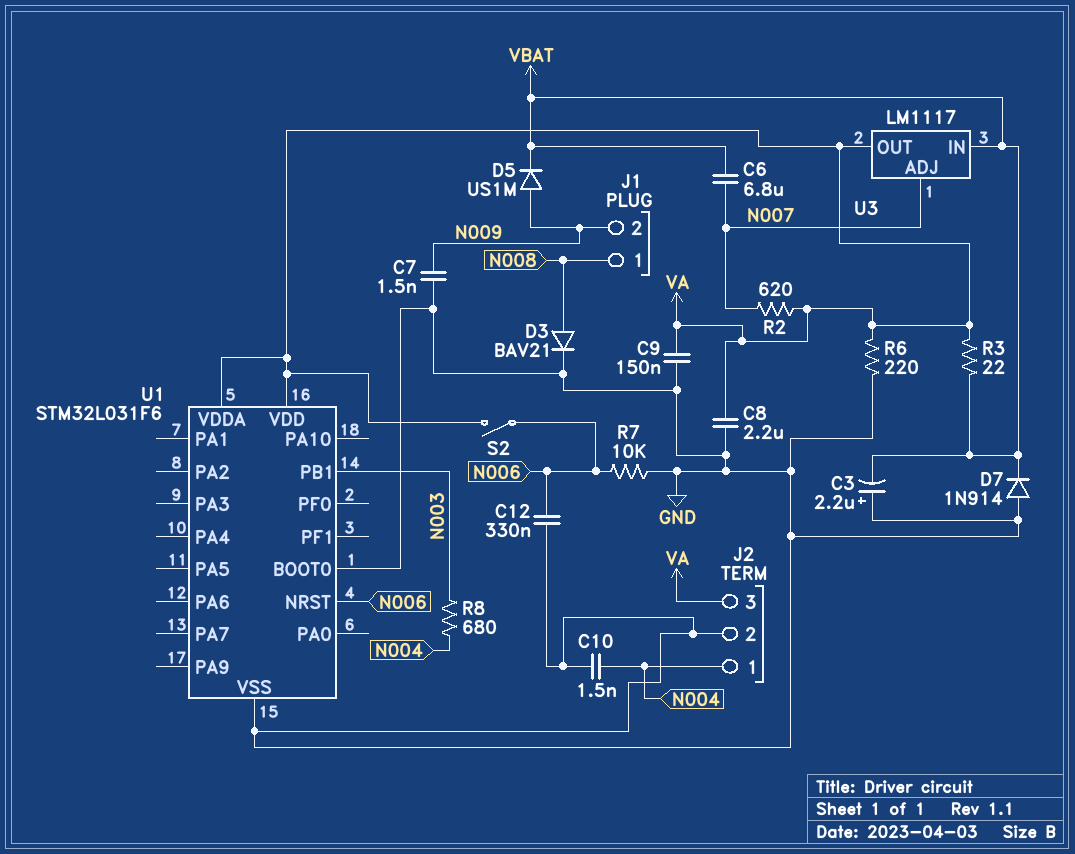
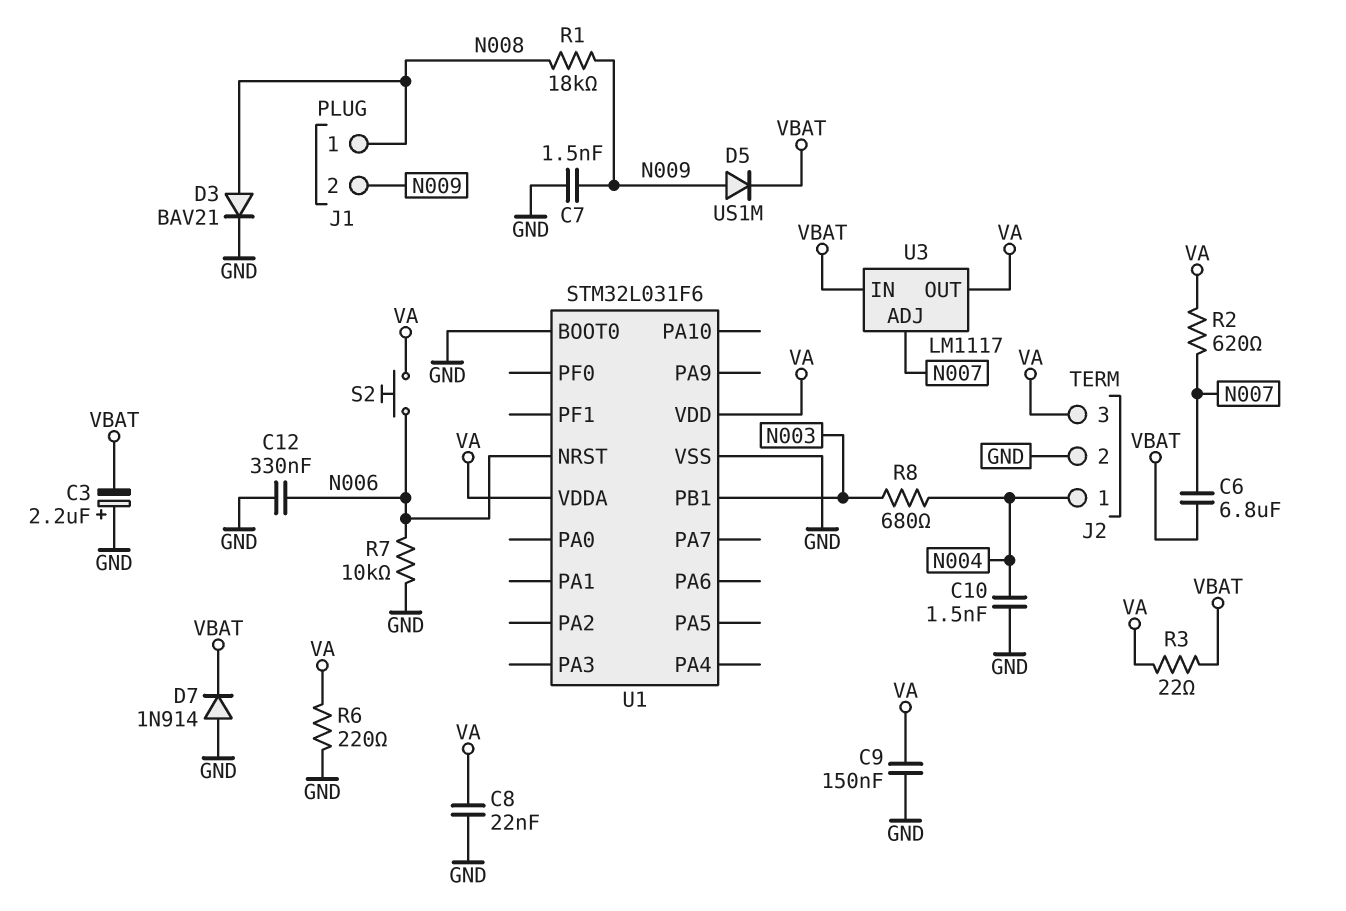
C8: 2.2uF (GND, VA) -> 22nF (GND, VA)
R1: none -> 18k (N008, N009)
S2: switch (N006, VA) -> button (N006, VA)

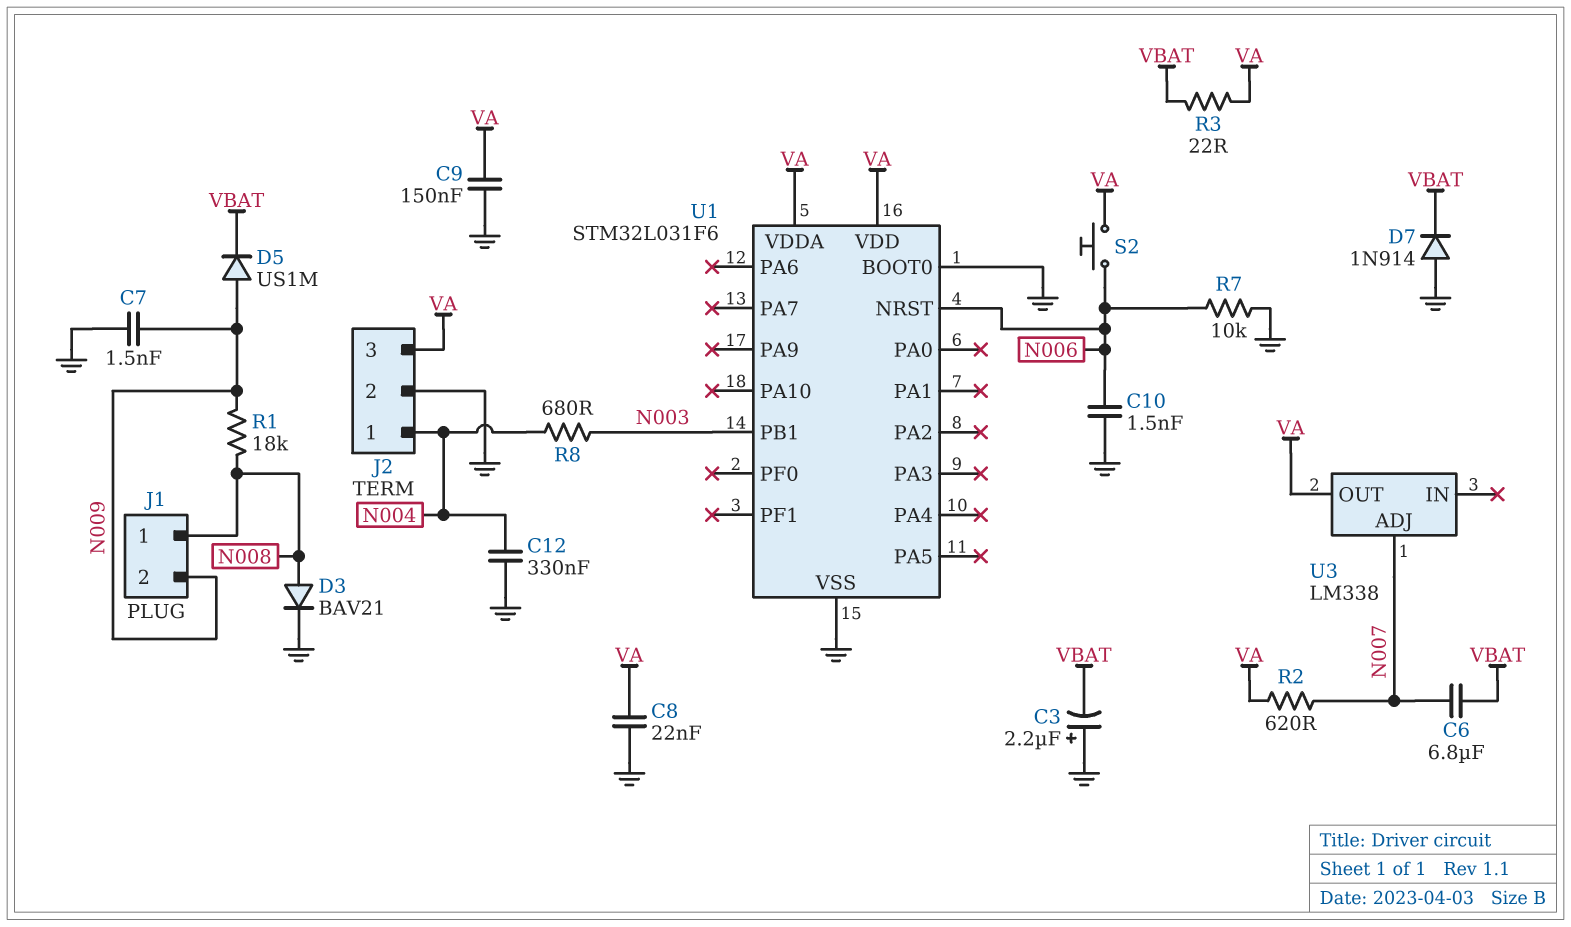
C10: 1.5nF (GND, N004) -> 1.5nF (GND, N006)
C12: 330nF (GND, N006) -> 330nF (GND, N004)
R6: 220 (GND, VA) -> none
U3: LM1117 -> LM338
U3 pin IN: VBAT -> none

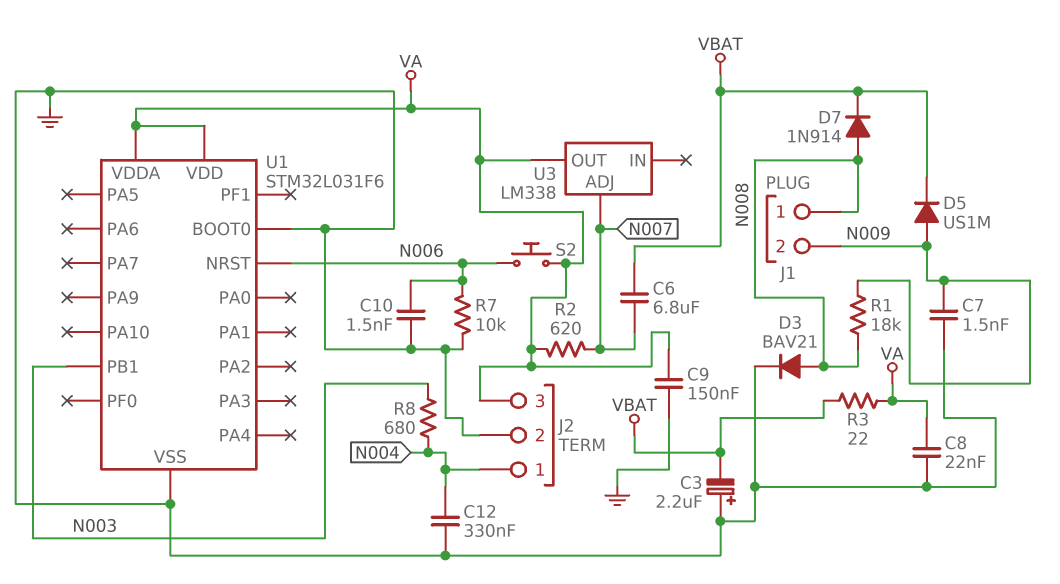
D7: diode 1N914 (A GND, K VBAT) -> diode 1N914 (A N008, K VBAT)

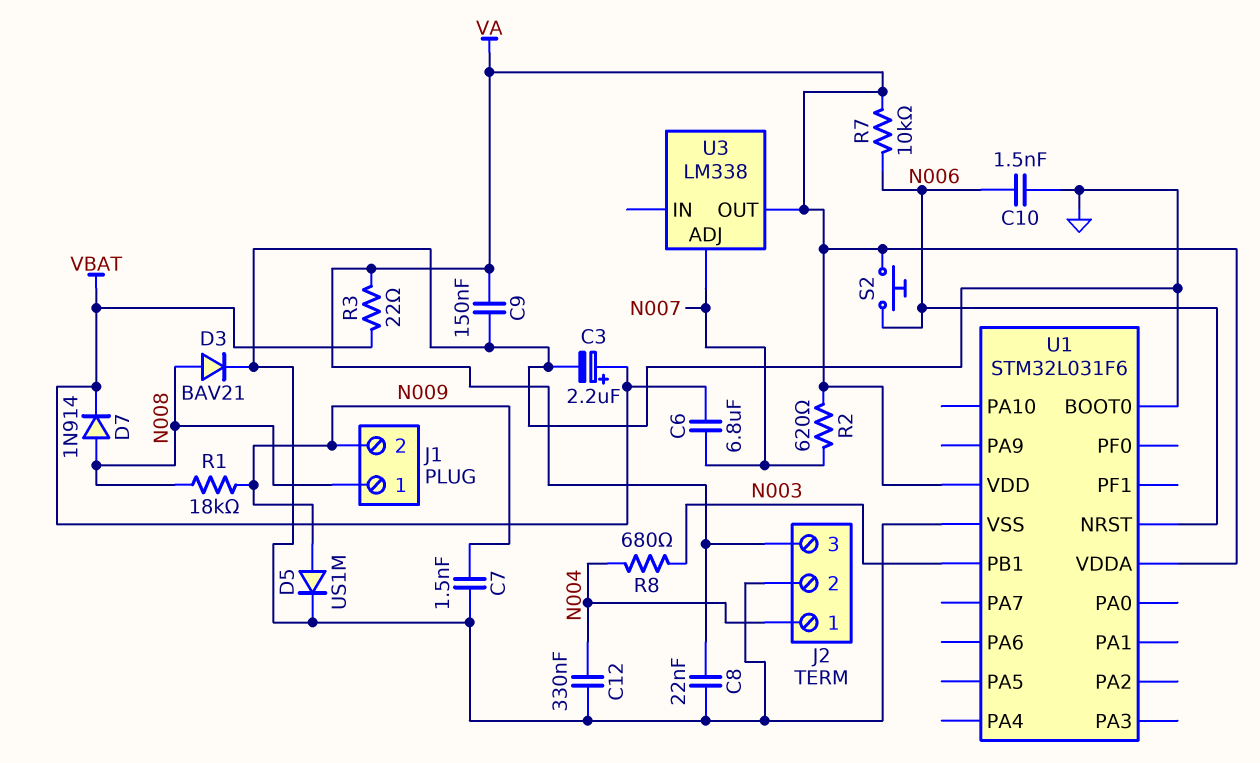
C3: 2.2uF (plus GND, minus VBAT) -> 2.2uF (plus VBAT, minus GND)
D5: diode US1M (A N009, K VBAT) -> diode US1M (A N009, K GND)
R7: 10k (GND, N006) -> 10k (N006, VA)

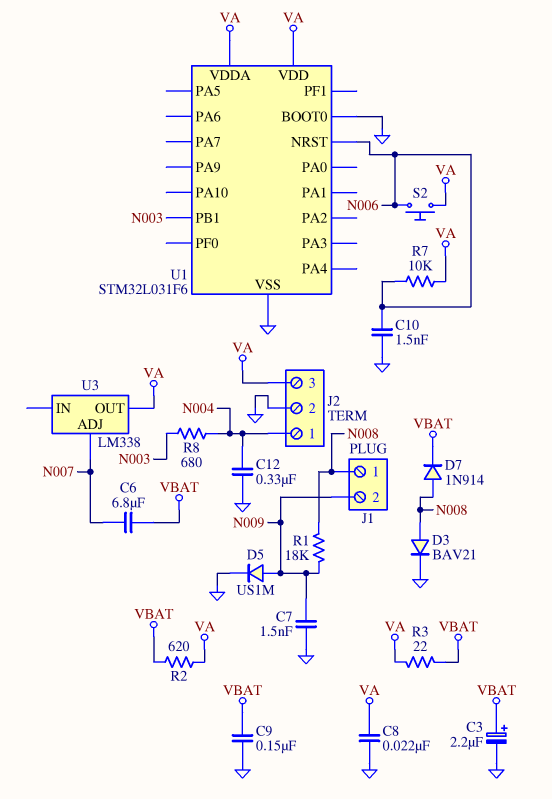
C9: 150nF (GND, VA) -> 150nF (GND, VBAT)
R2: 620 (N007, VA) -> 620 (VA, VBAT)

